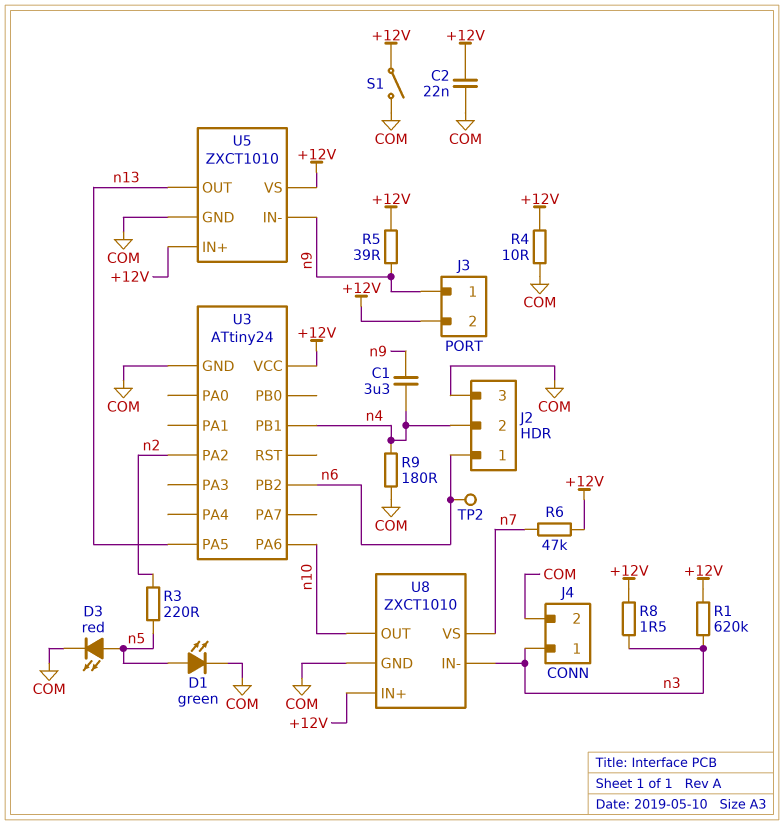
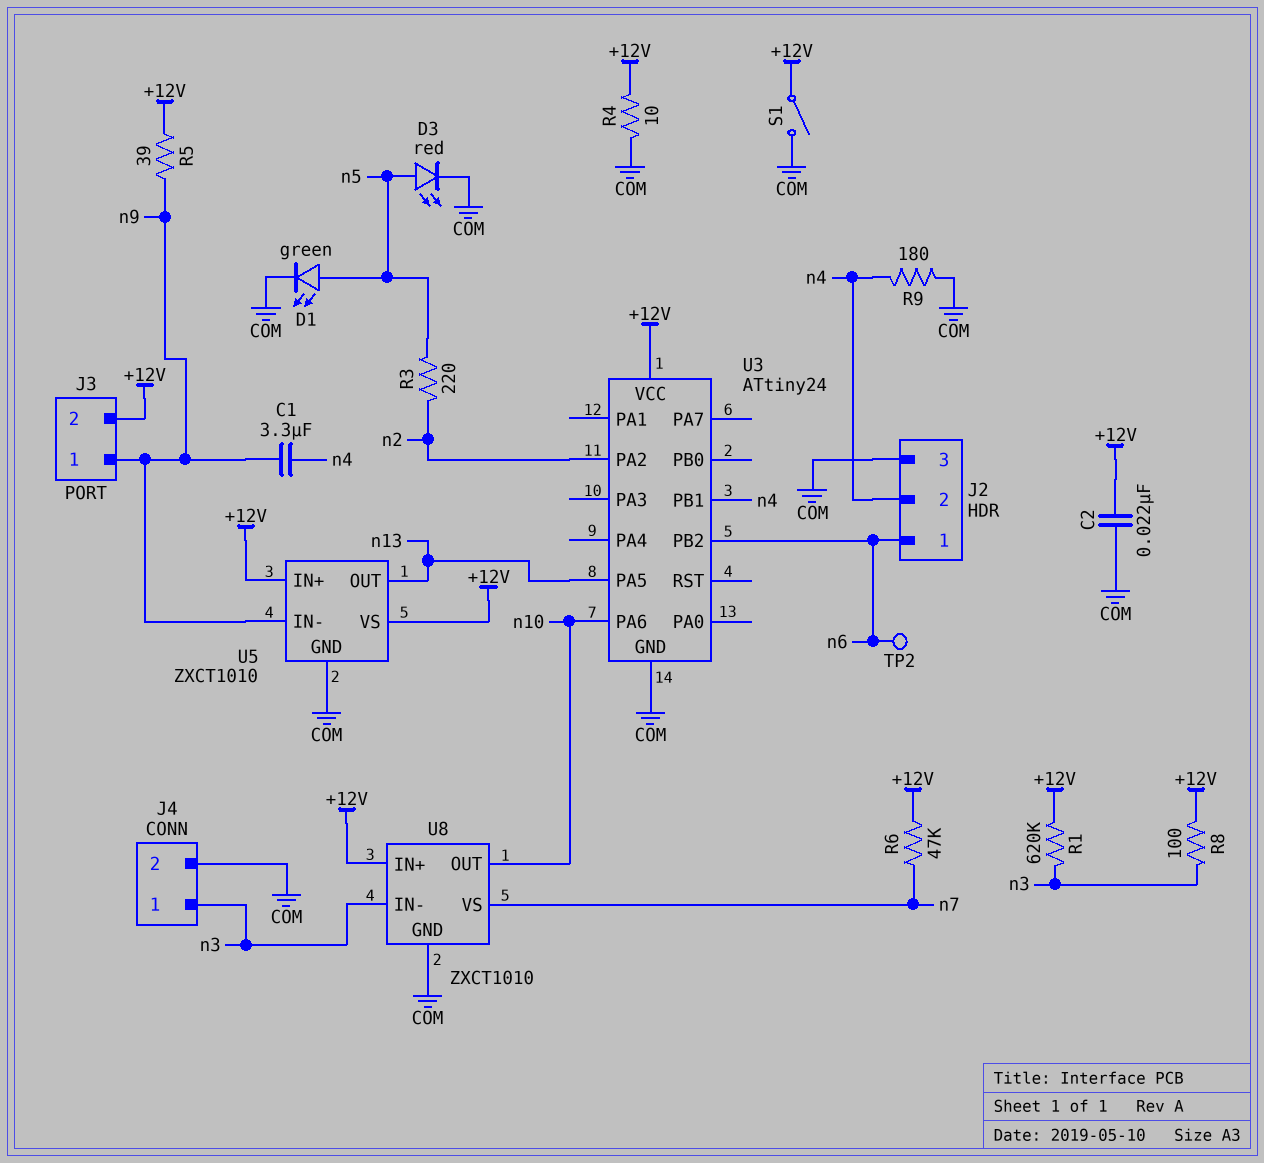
R8: 1.5 (+12V, n3) -> 100 (+12V, n3)

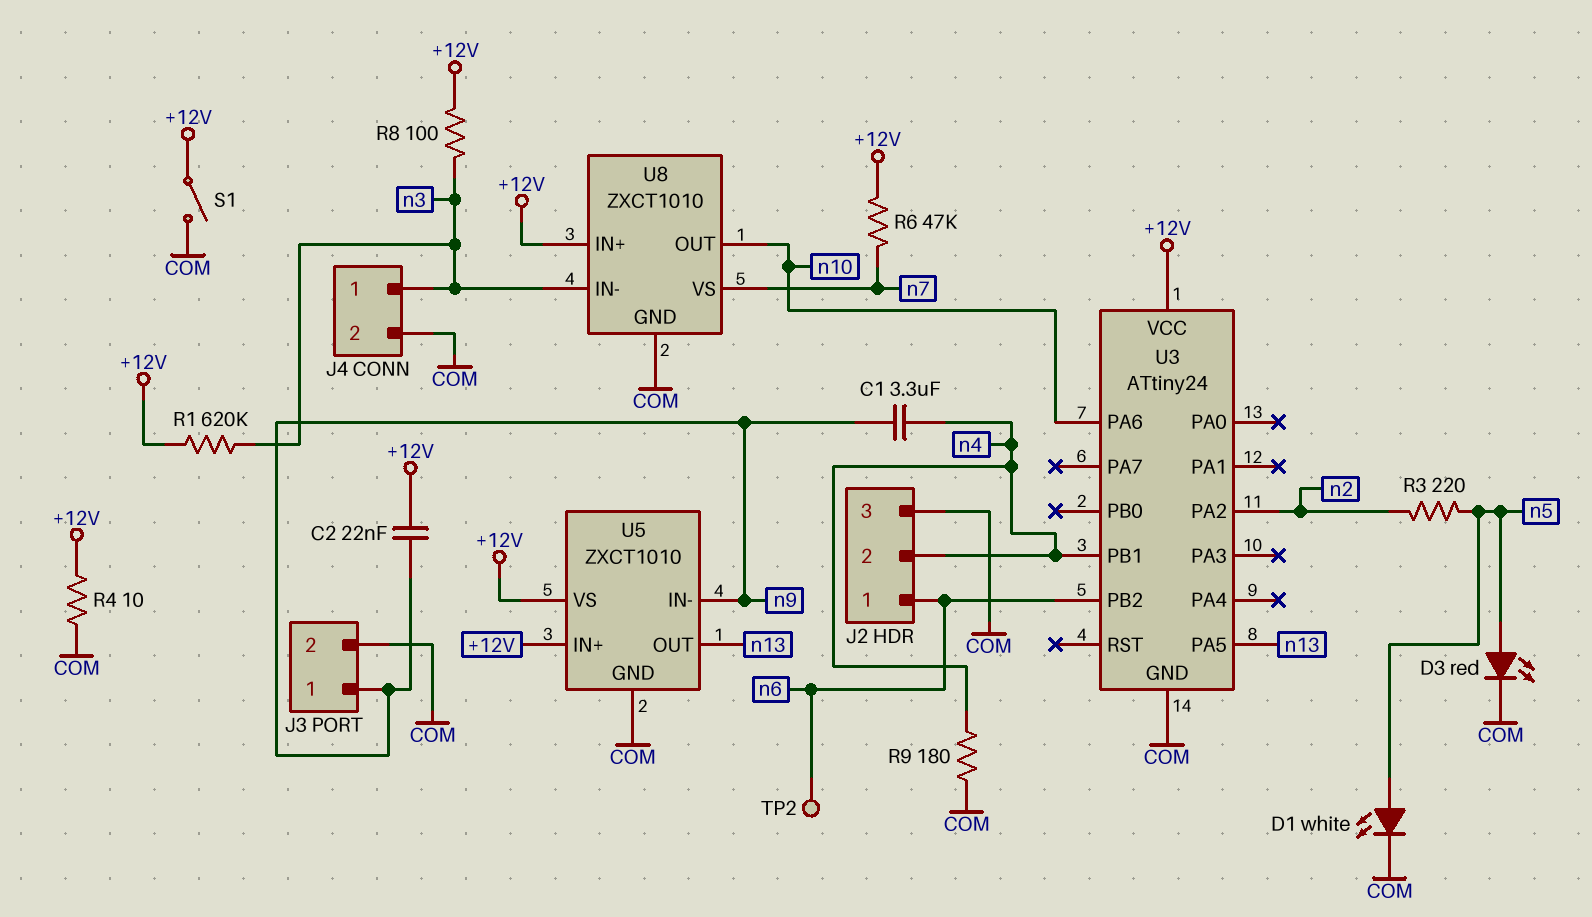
C2: 22nF (+12V, COM) -> 22nF (+12V, n9)
D1: LED green (A n5, K COM) -> LED white (A n5, K COM)
J3 pin 2: +12V -> COM
R5: 39 (+12V, n9) -> none

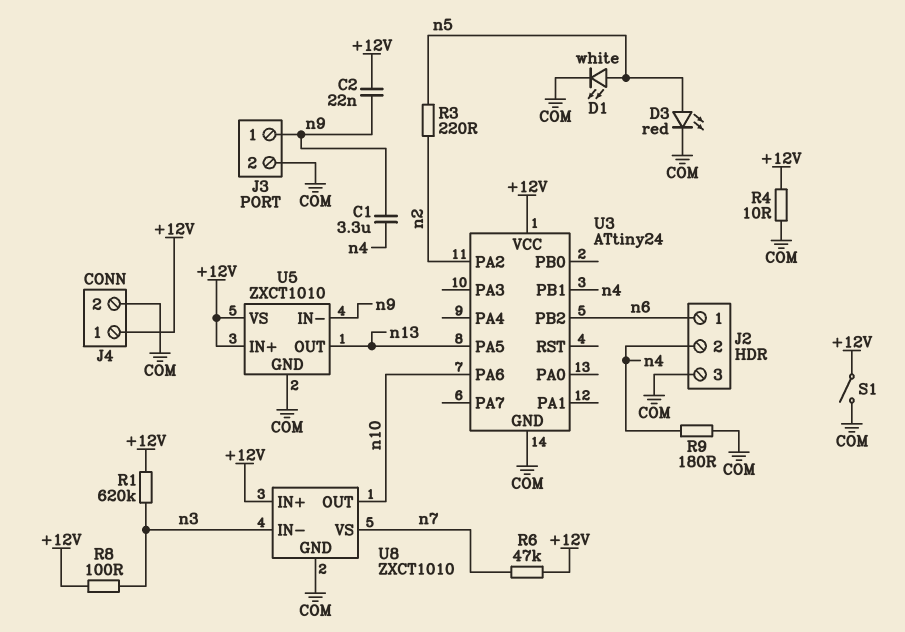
J4 pin 1: n3 -> +12V
TP2: test point (n6) -> none

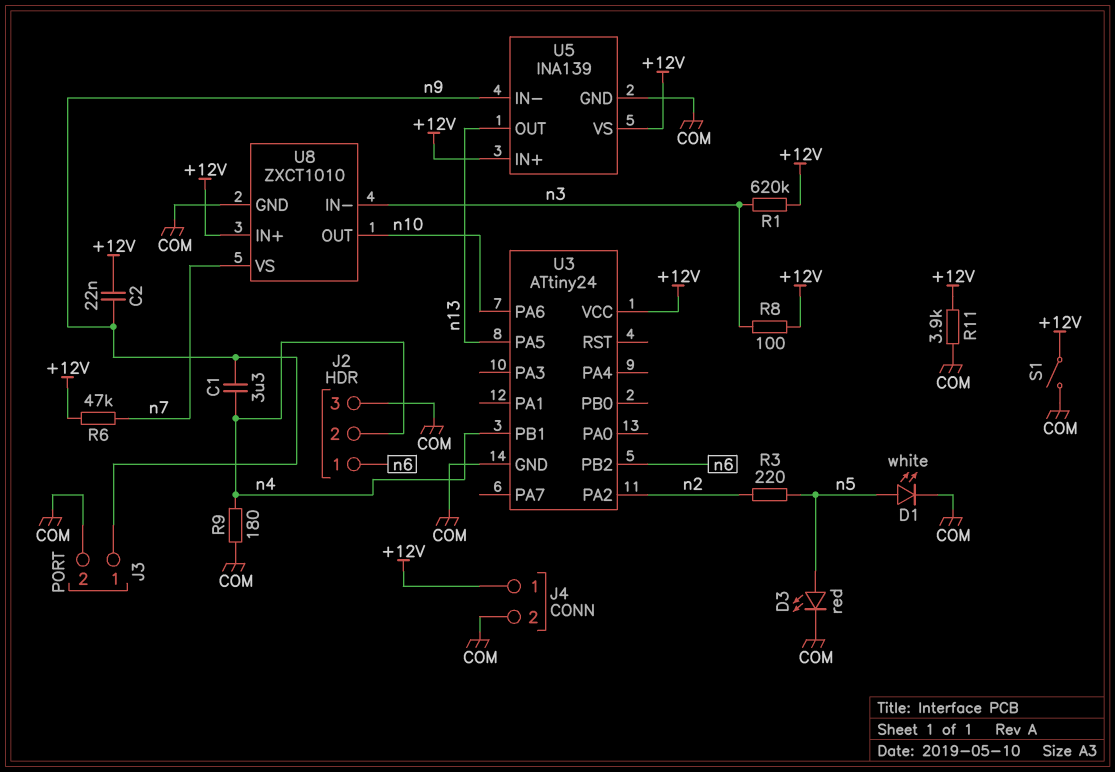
R4: 10 (+12V, COM) -> none
R11: none -> 3.9k (+12V, COM)
U5: ZXCT1010 -> INA139

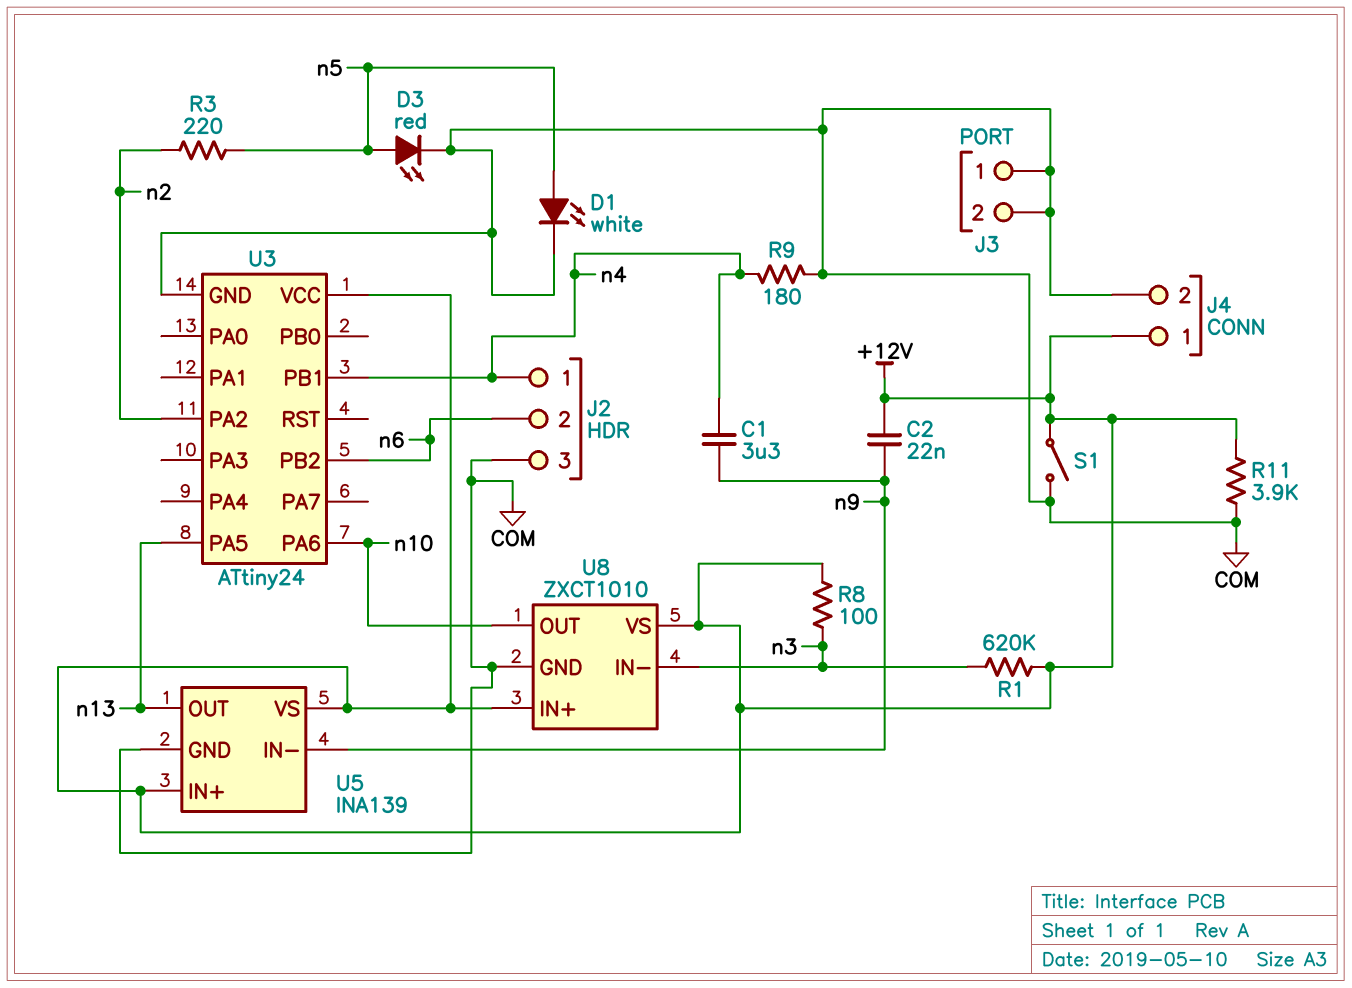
J2 pin 1: n6 -> n4
J2 pin 2: n4 -> n6
J3 pin 1: n9 -> COM
R6: 47k (+12V, n7) -> none
U8 pin VS: n7 -> +12V

